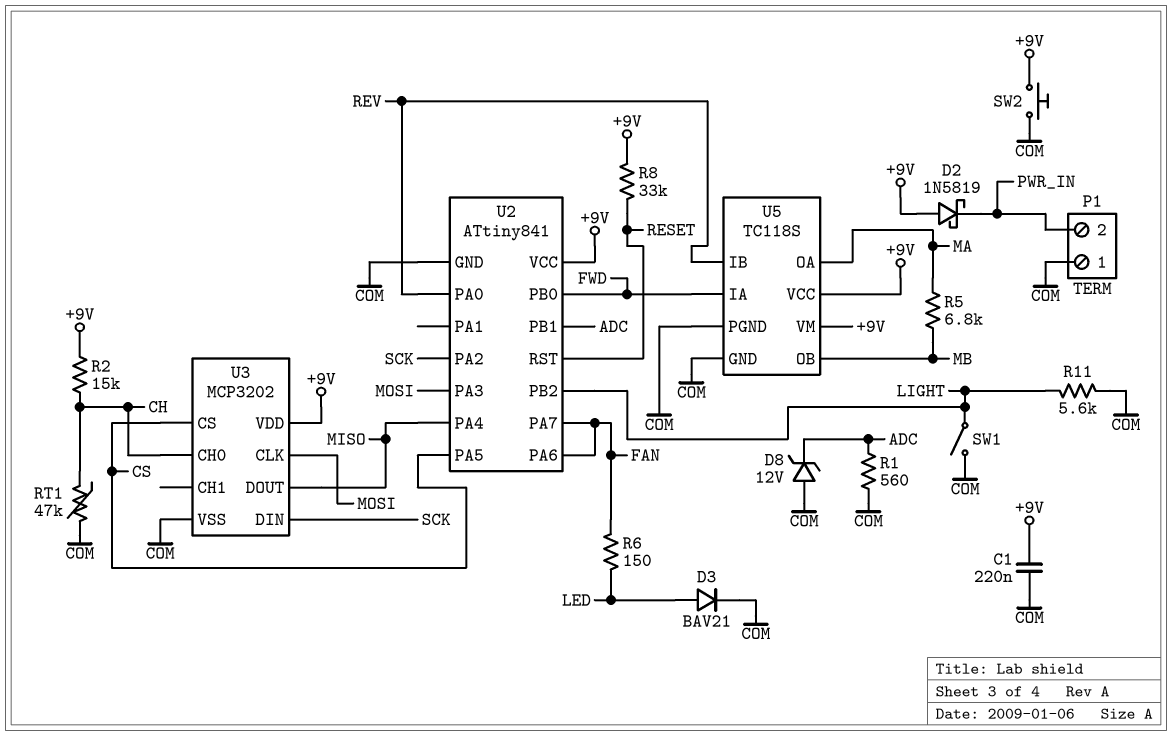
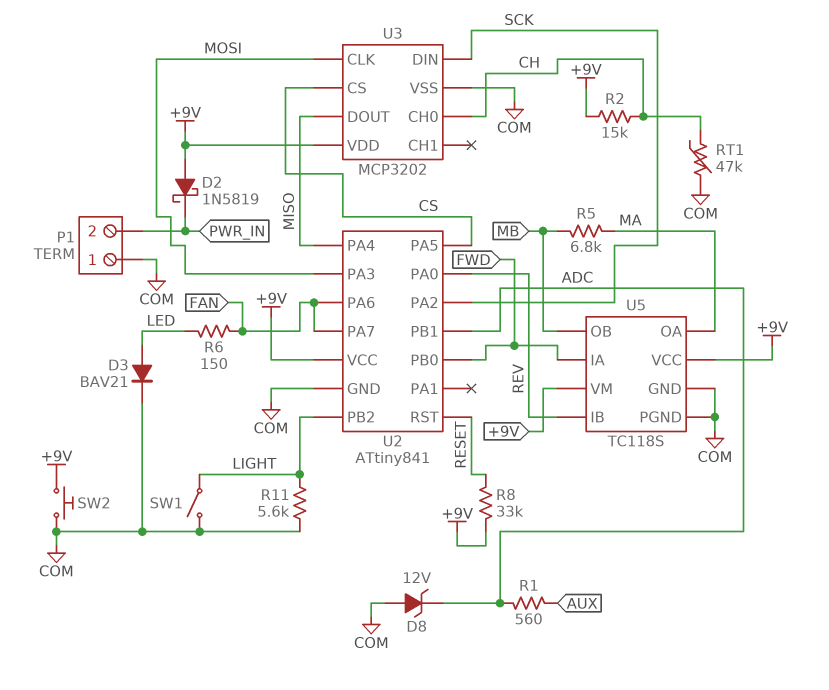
C1: 220nF (+9V, COM) -> none
R1: 560 (ADC, COM) -> 560 (ADC, AUX)

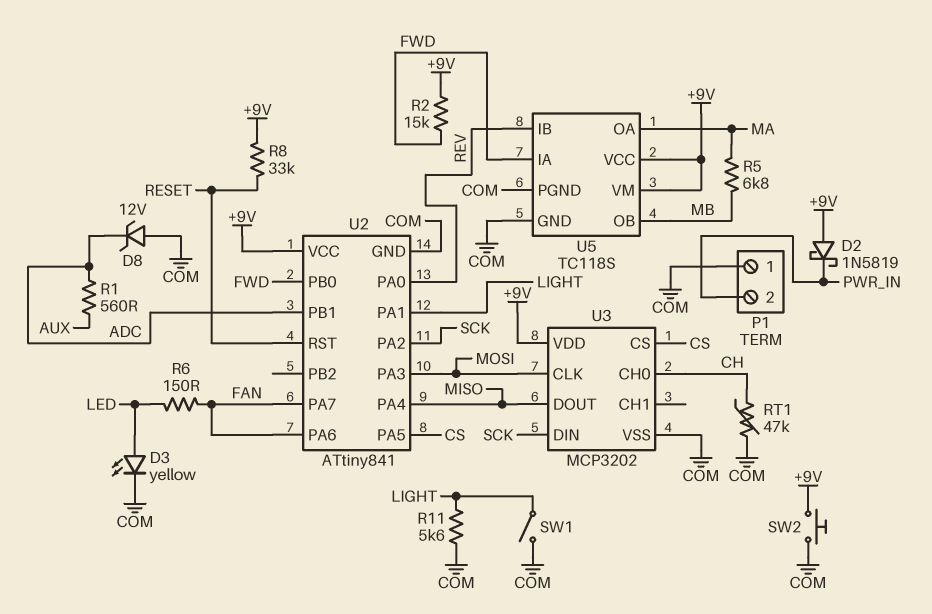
D3: diode BAV21 (A LED, K COM) -> LED yellow (A LED, K COM)
R2: 15k (+9V, CH) -> 15k (+9V, FWD)
U2 pin PA1: none -> LIGHT
U2 pin PB2: LIGHT -> none

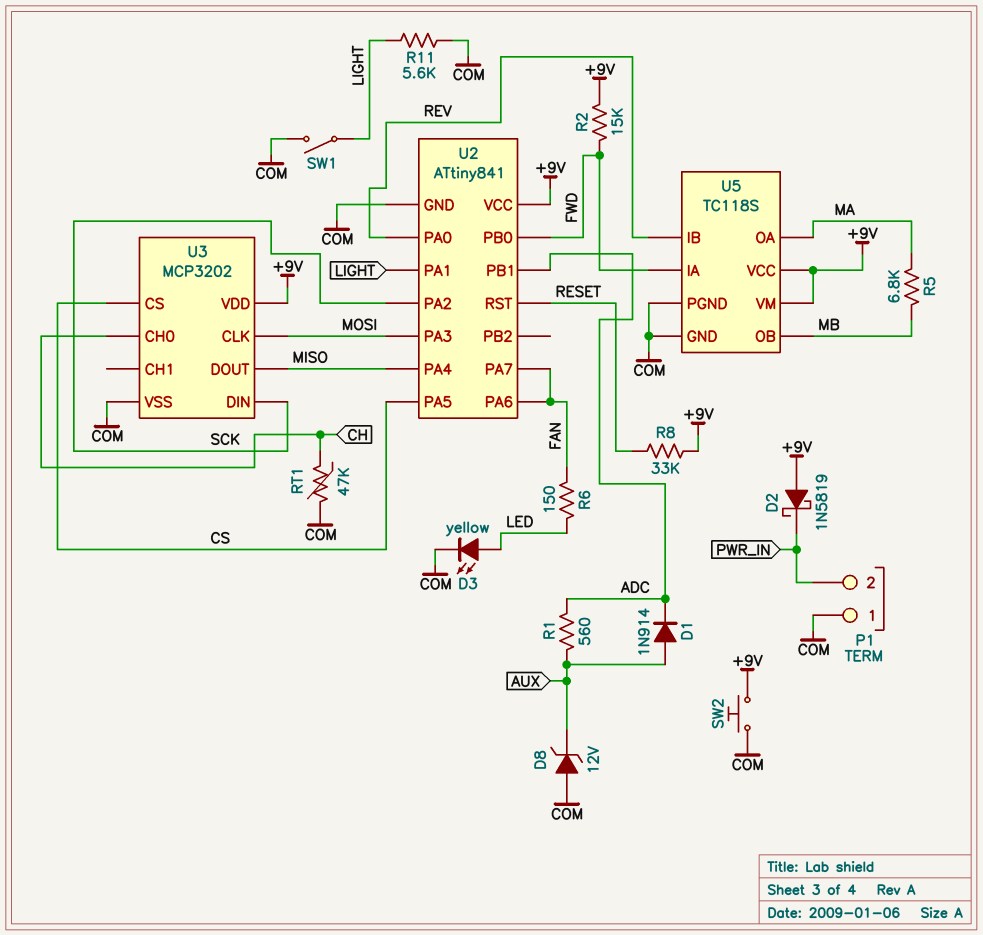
D1: none -> diode 1N914 (A AUX, K ADC)
D8: zener 12V (A COM, K ADC) -> zener 12V (A COM, K AUX)

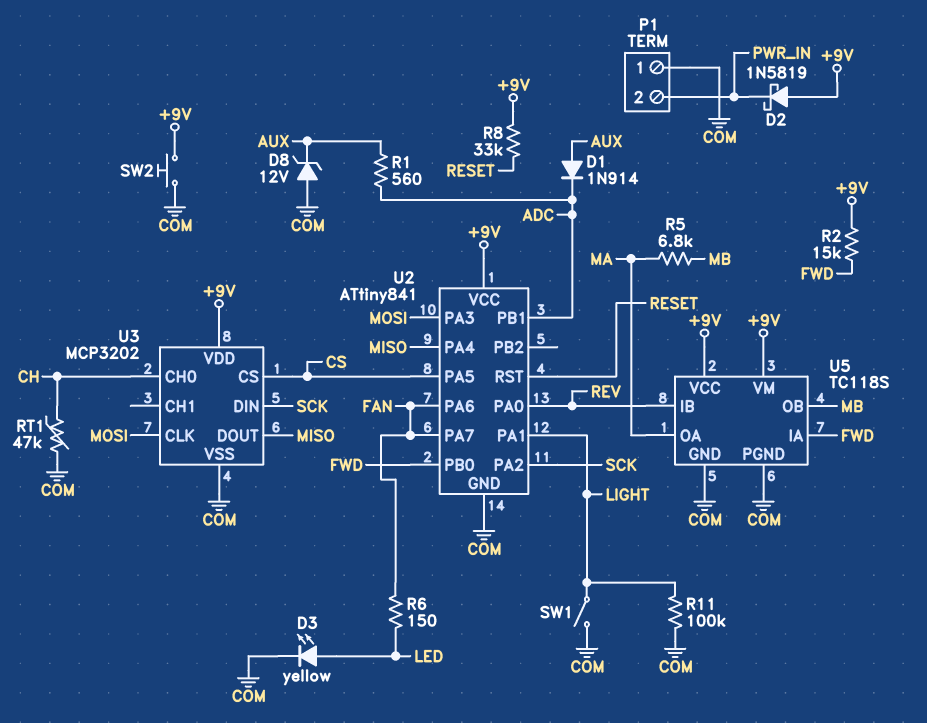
R11: 5.6k (COM, LIGHT) -> 100k (COM, LIGHT)

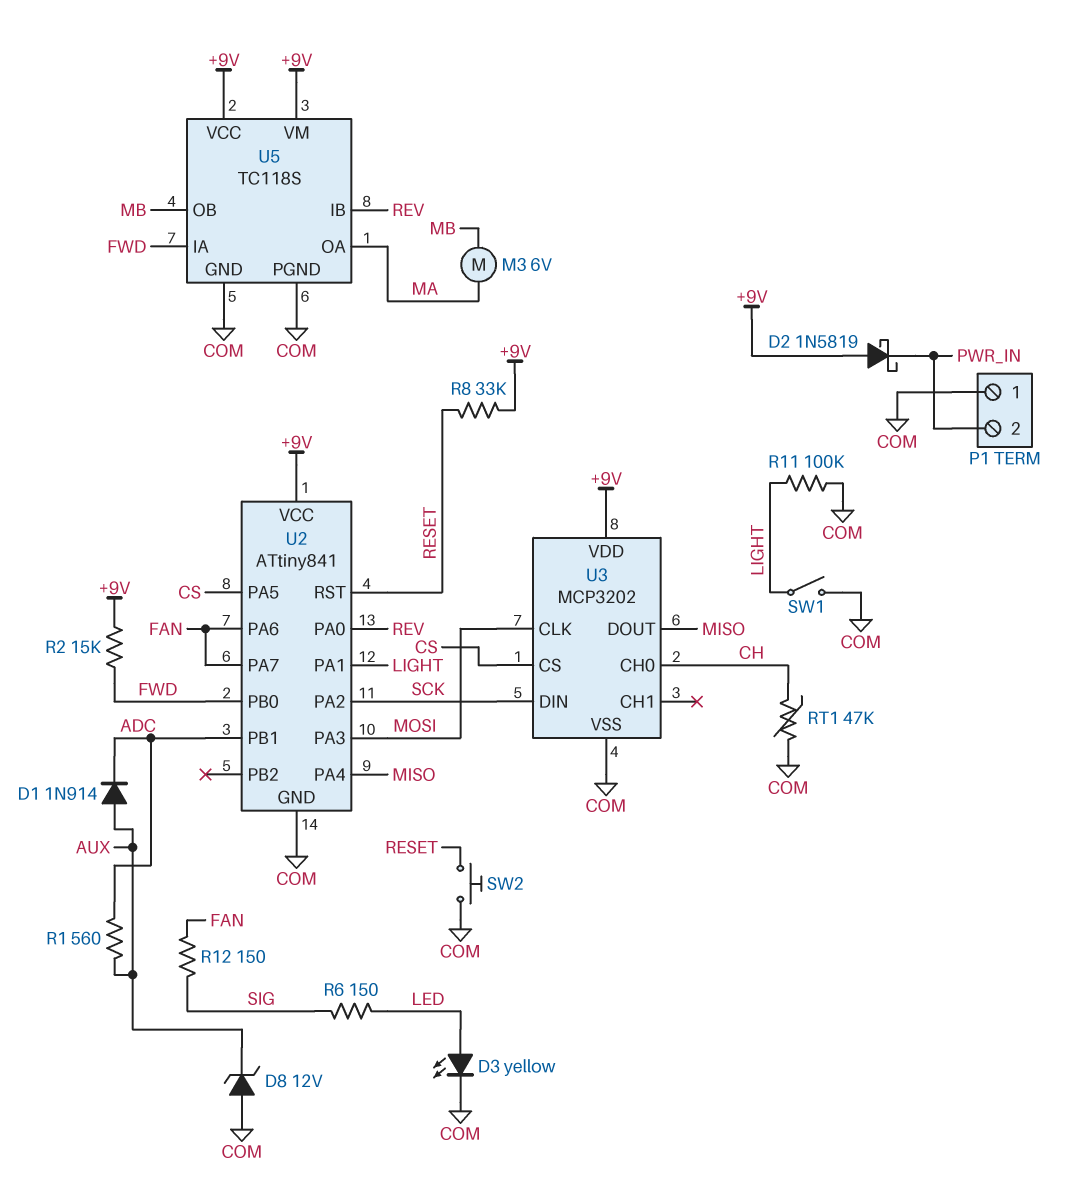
M3: none -> motor 6V (MA, MB)
R5: 6.8k (MA, MB) -> none
R6: 150 (FAN, LED) -> 150 (LED, SIG)
R12: none -> 150 (FAN, SIG)
SW2: button (+9V, COM) -> button (COM, RESET)

